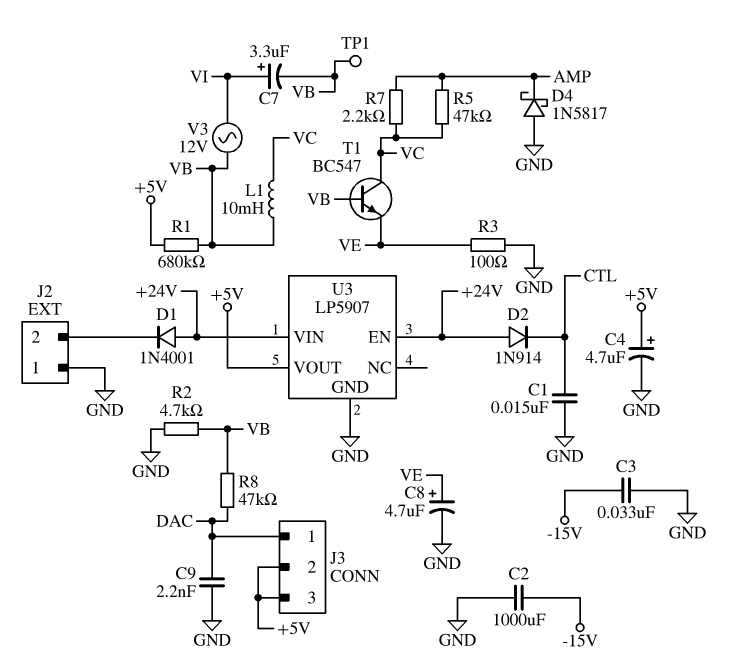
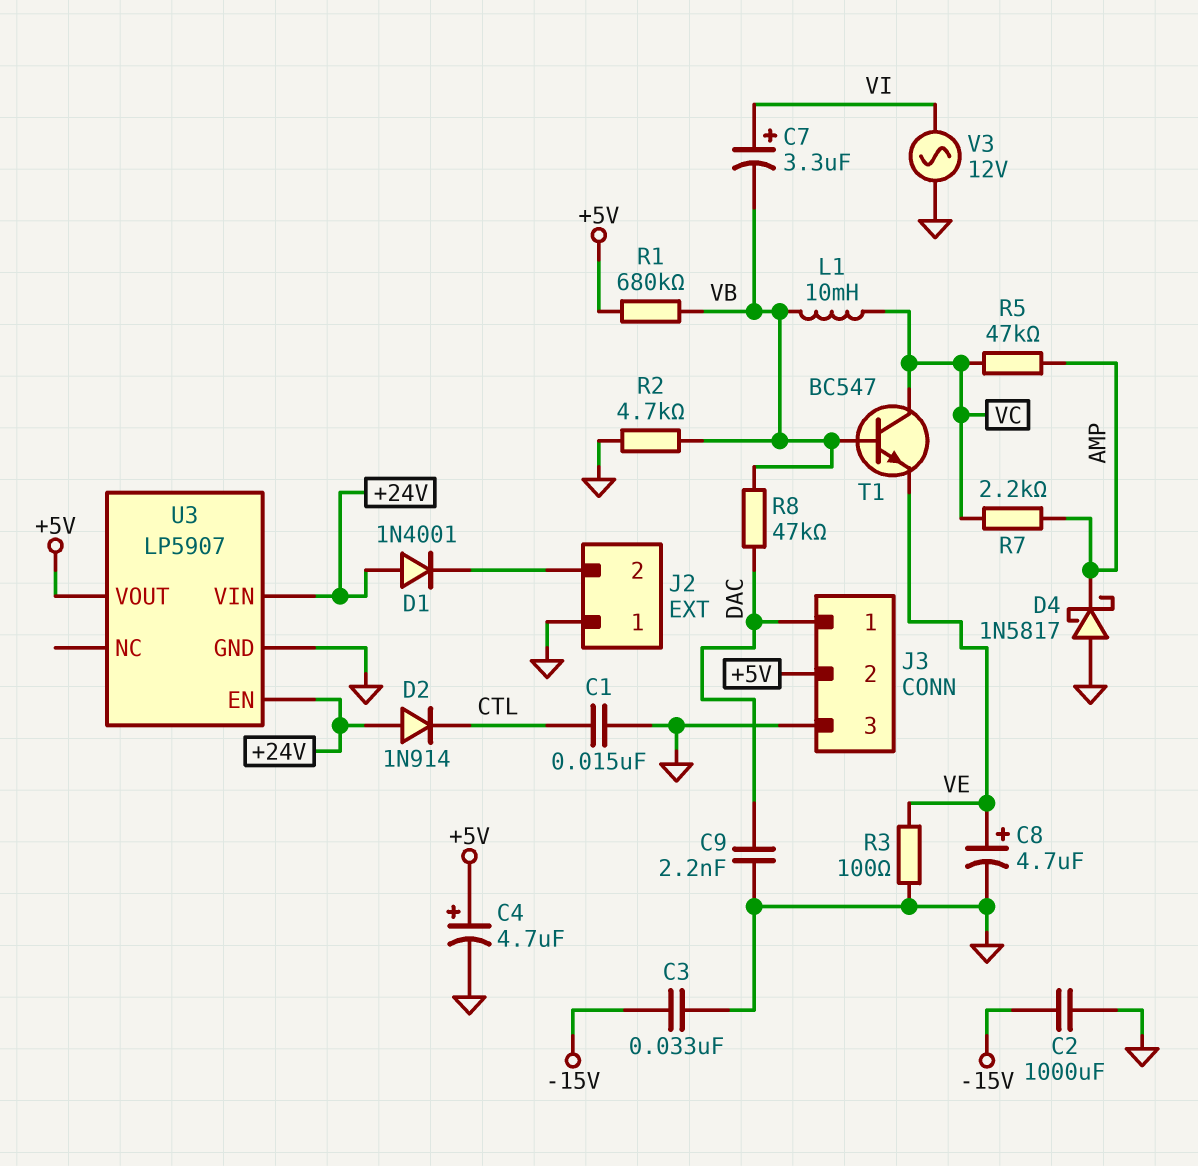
J3 pin 3: +5V -> GND
TP1: test point (VB) -> none
V3: AC 12V (VB, VI) -> AC 12V (GND, VI)

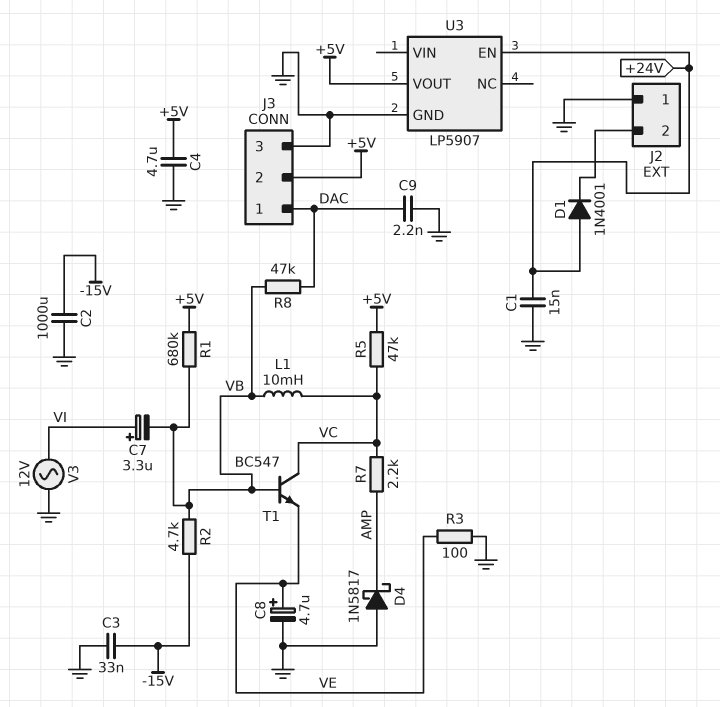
C1: 15nF (CTL, GND) -> 15nF (+24V, GND)
C4: 4.7uF (plus +5V, minus GND) -> 4.7uF (+5V, GND)
D2: diode 1N914 (A +24V, K CTL) -> none
R2: 4.7k (GND, VB) -> 4.7k (-15V, VB)
R5: 47k (AMP, VC) -> 47k (+5V, VC)
U3 pin VIN: +24V -> none

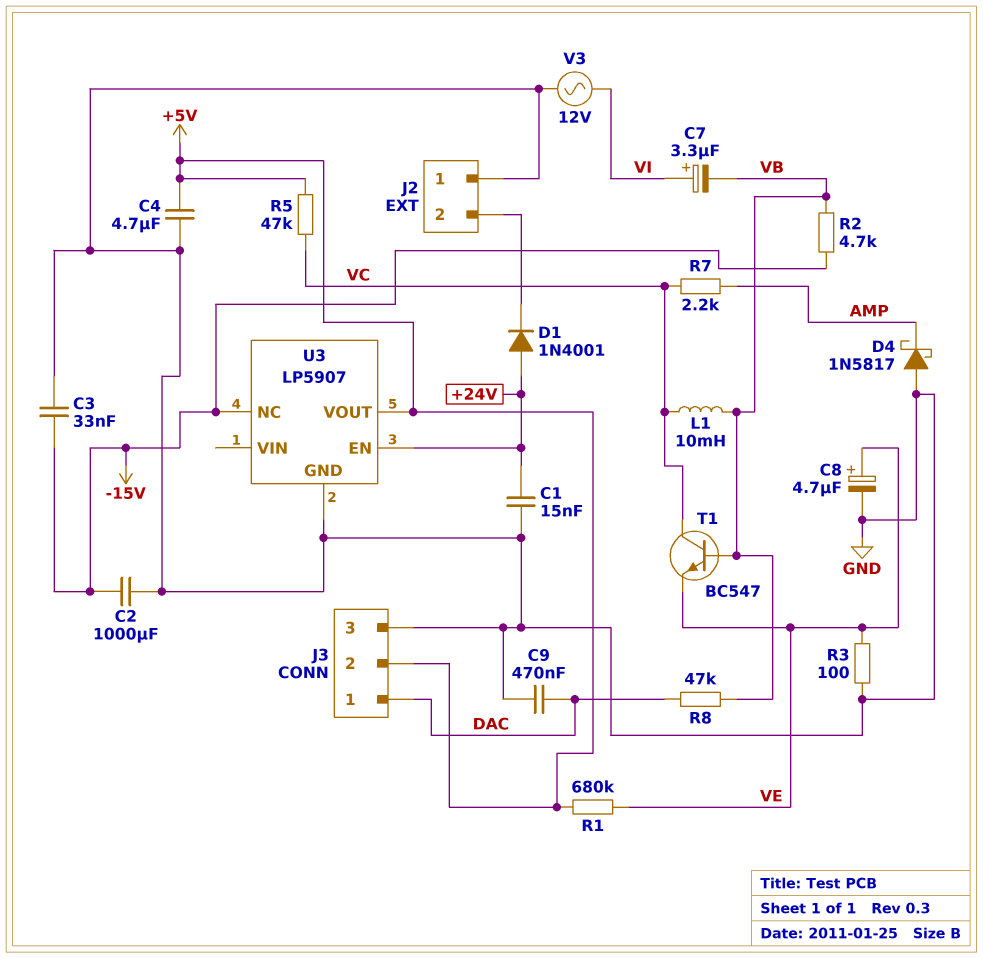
C9: 2.2nF (DAC, GND) -> 470nF (DAC, GND)
R1: 680k (+5V, VB) -> 680k (+5V, VE)
U3 pin NC: none -> -15V

